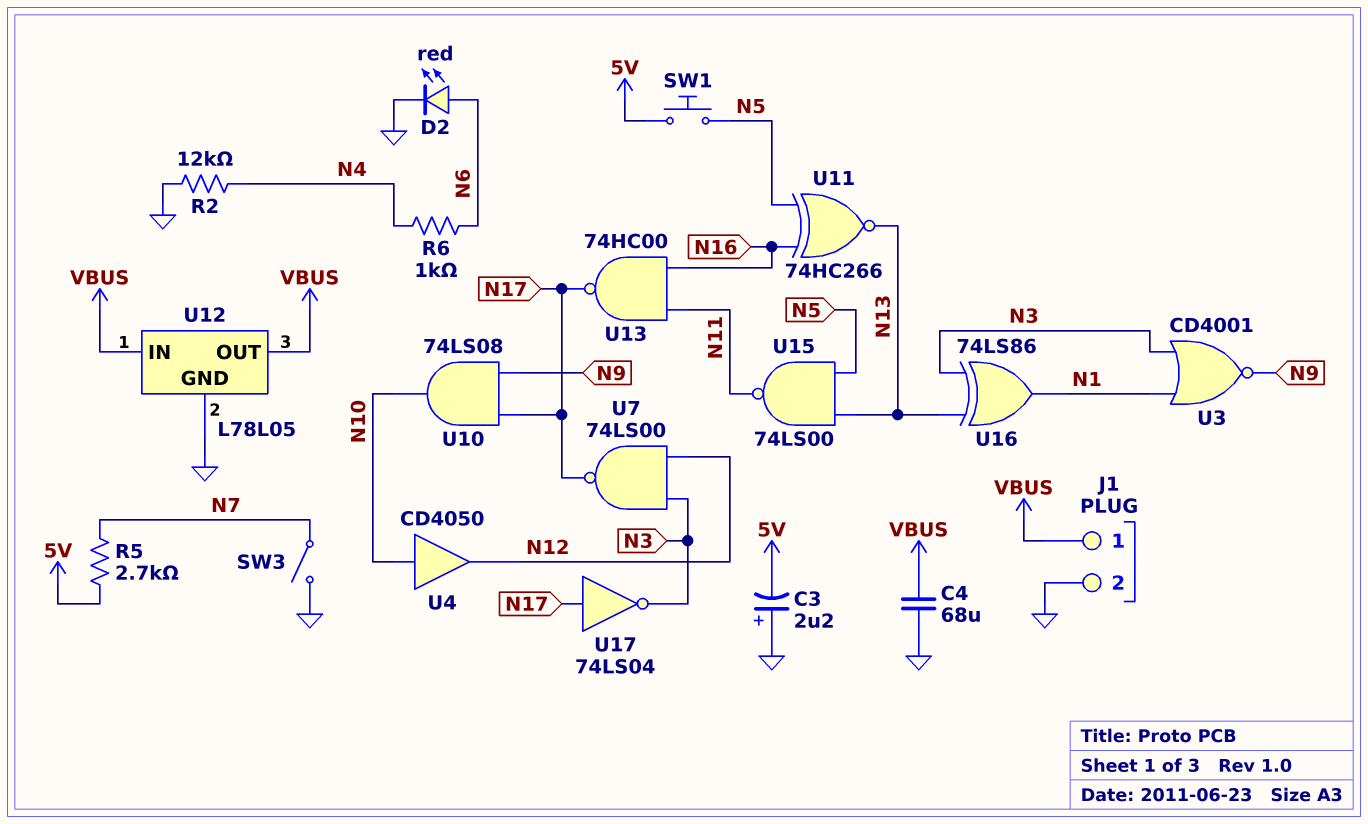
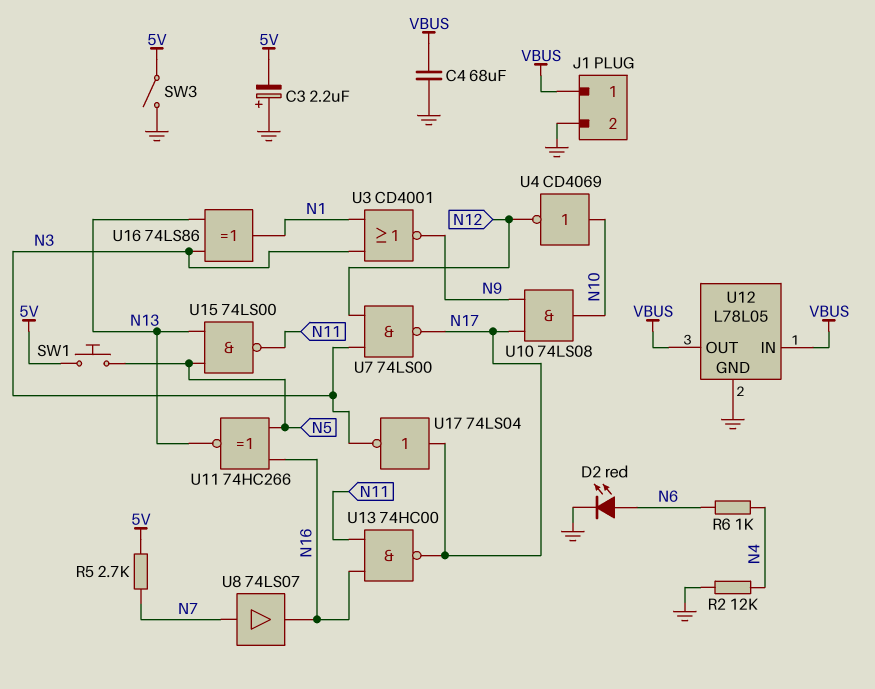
SW3: switch (GND, N7) -> switch (5V, GND)
U4: buffer CD4050 (in N10, out N12) -> NOT CD4069 (in N10, out N12)
U8: none -> buffer 74LS07 (in N7, out N16)

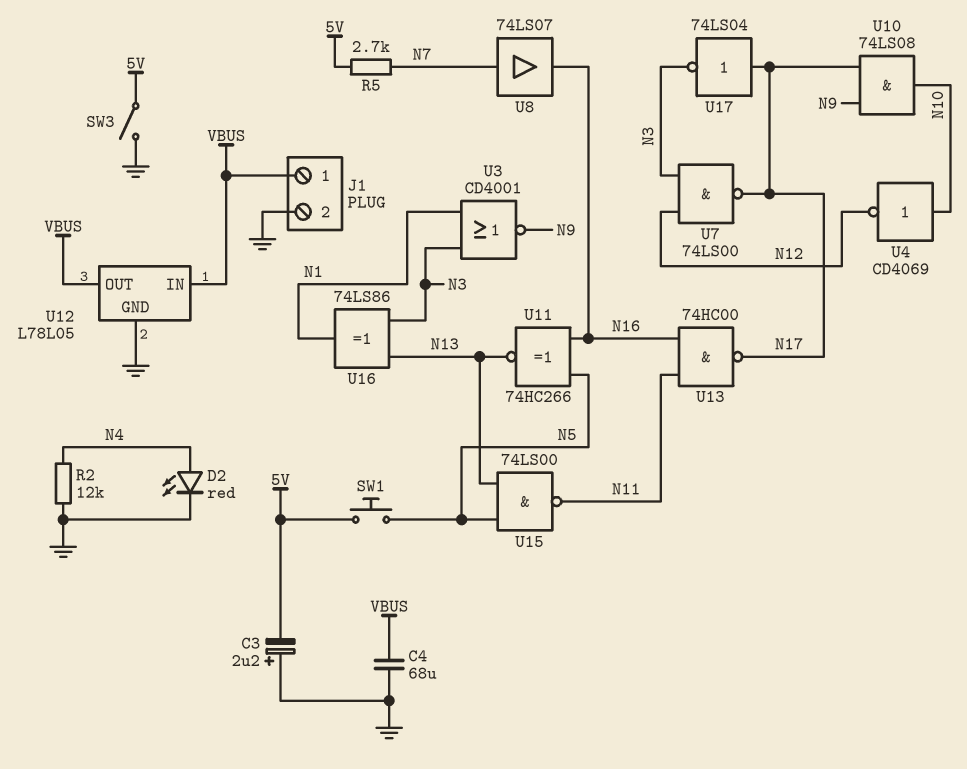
D2: LED red (A N6, K GND) -> LED red (A N4, K GND)
R6: 1k (N4, N6) -> none

